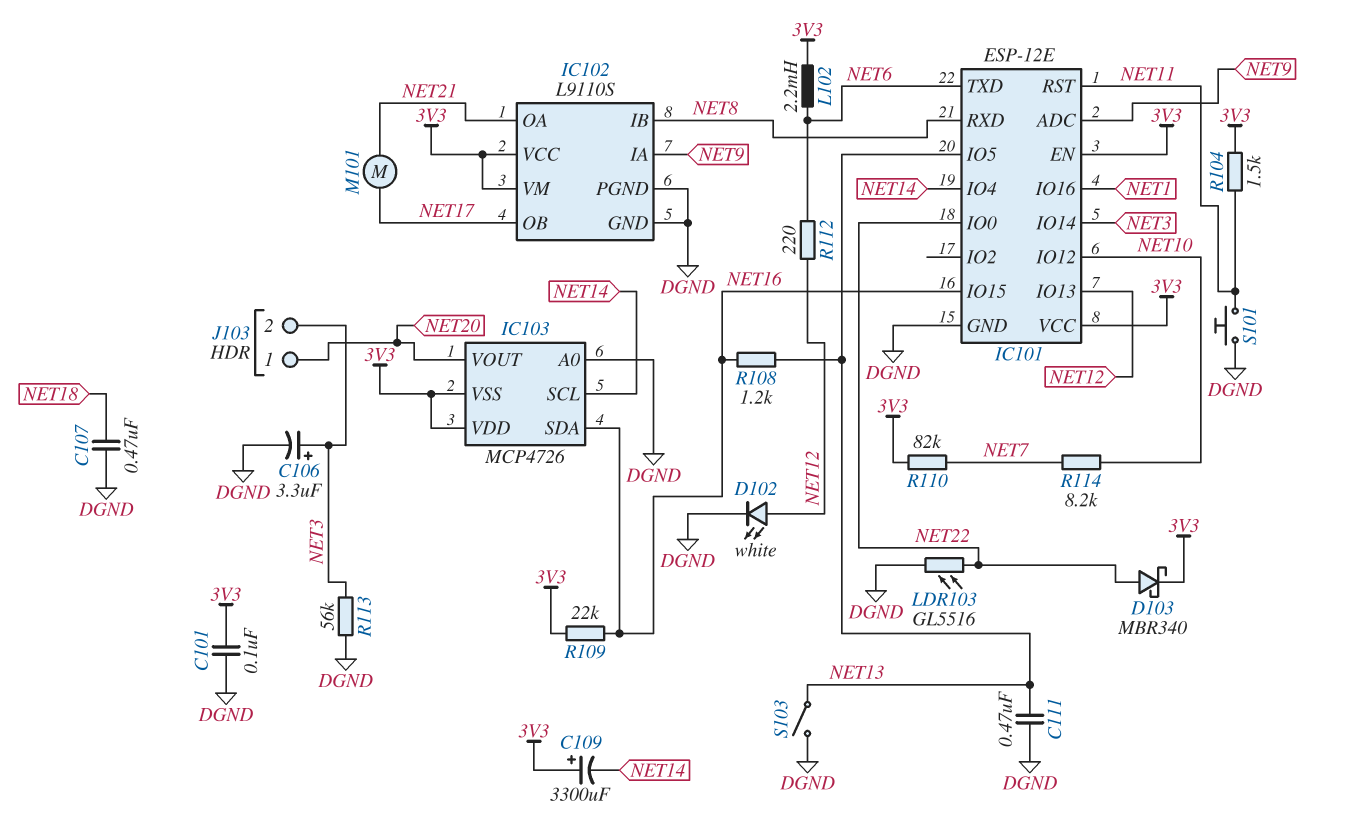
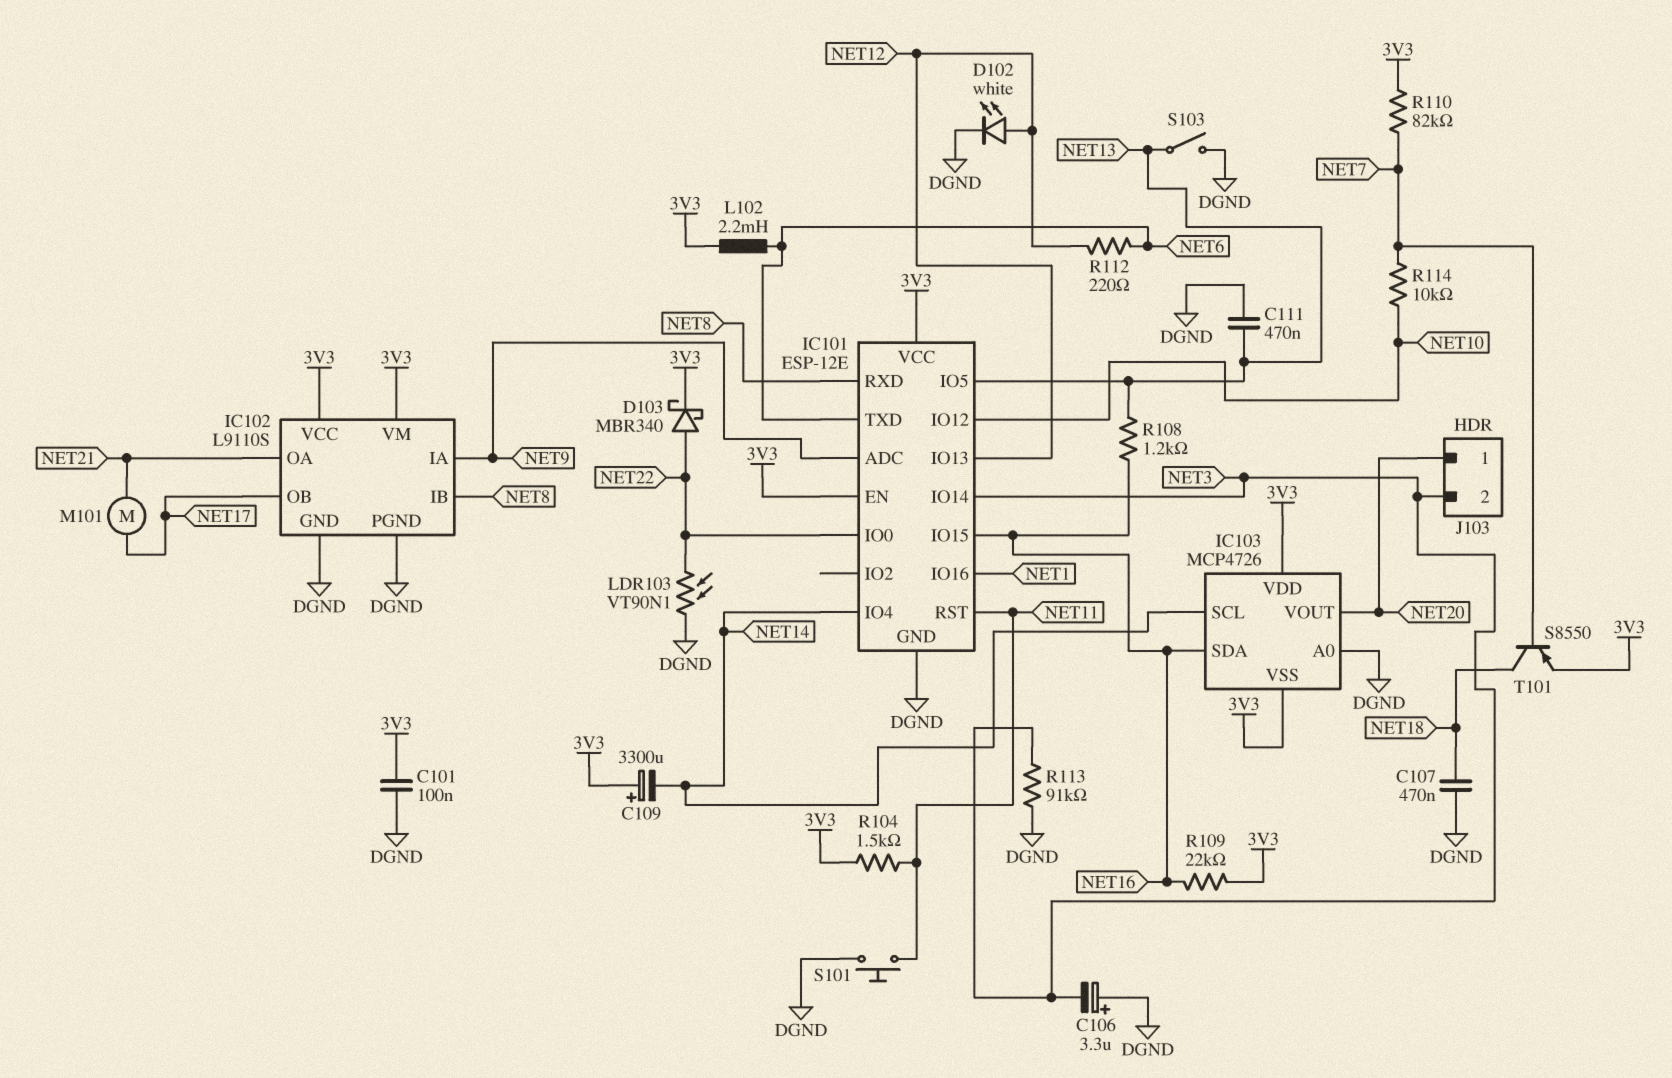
C106: 3.3uF (plus NET3, minus DGND) -> 3.3uF (plus DGND, minus NET3)
LDR103: GL5516 (DGND, NET22) -> VT90N1 (DGND, NET22)
R113: 56k (DGND, NET3) -> 91k (DGND, NET3)
R114: 8.2k (NET7, NET10) -> 10k (NET7, NET10)
T101: none -> PNP S8550 (B NET7, C NET18, E 3V3)

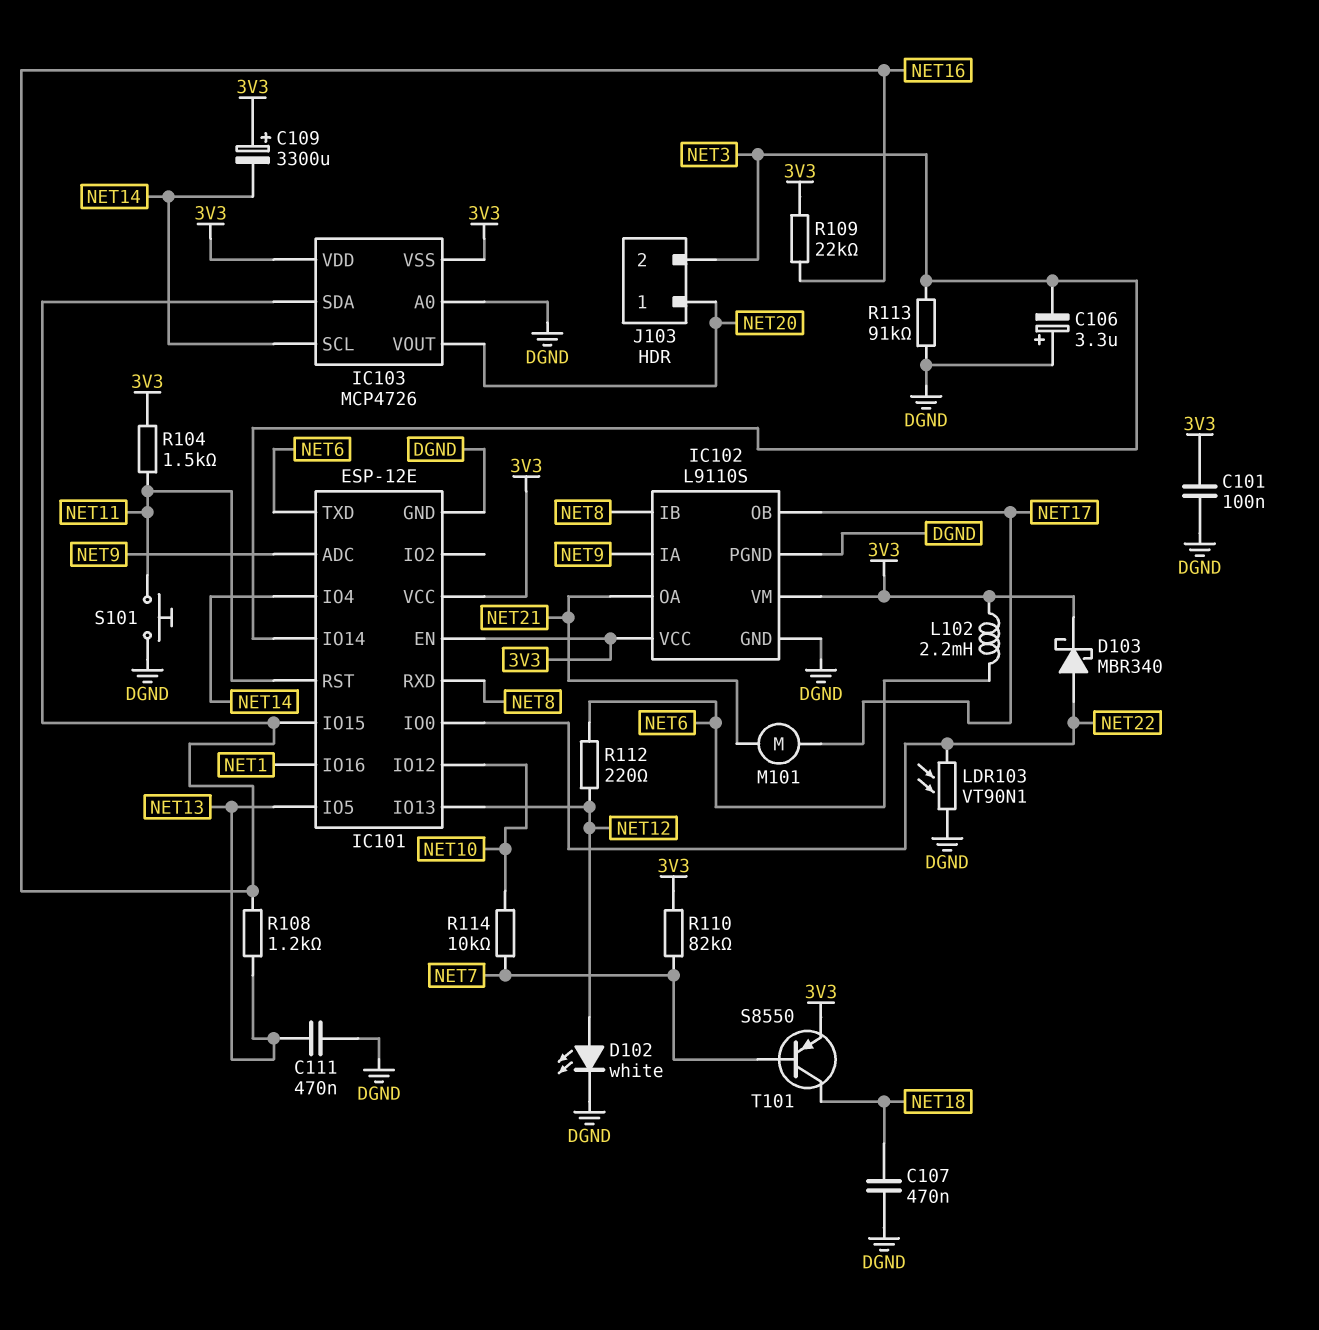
S103: switch (DGND, NET13) -> none

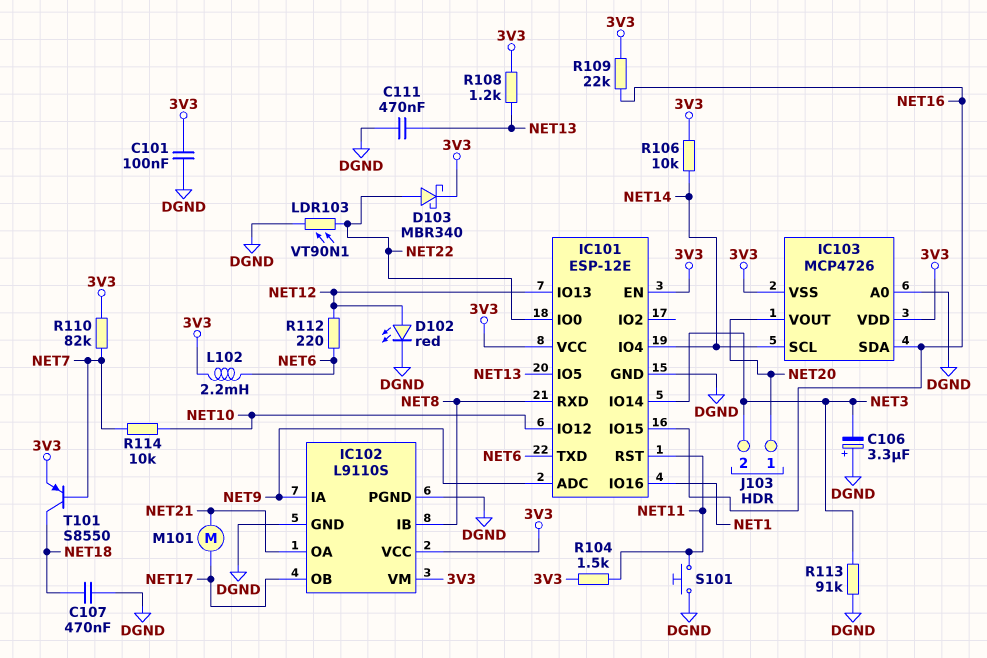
C109: 3300uF (plus 3V3, minus NET14) -> none
D102: LED white (A NET12, K DGND) -> LED red (A NET12, K DGND)
R106: none -> 10k (3V3, NET14)
R108: 1.2k (NET13, NET16) -> 1.2k (3V3, NET13)

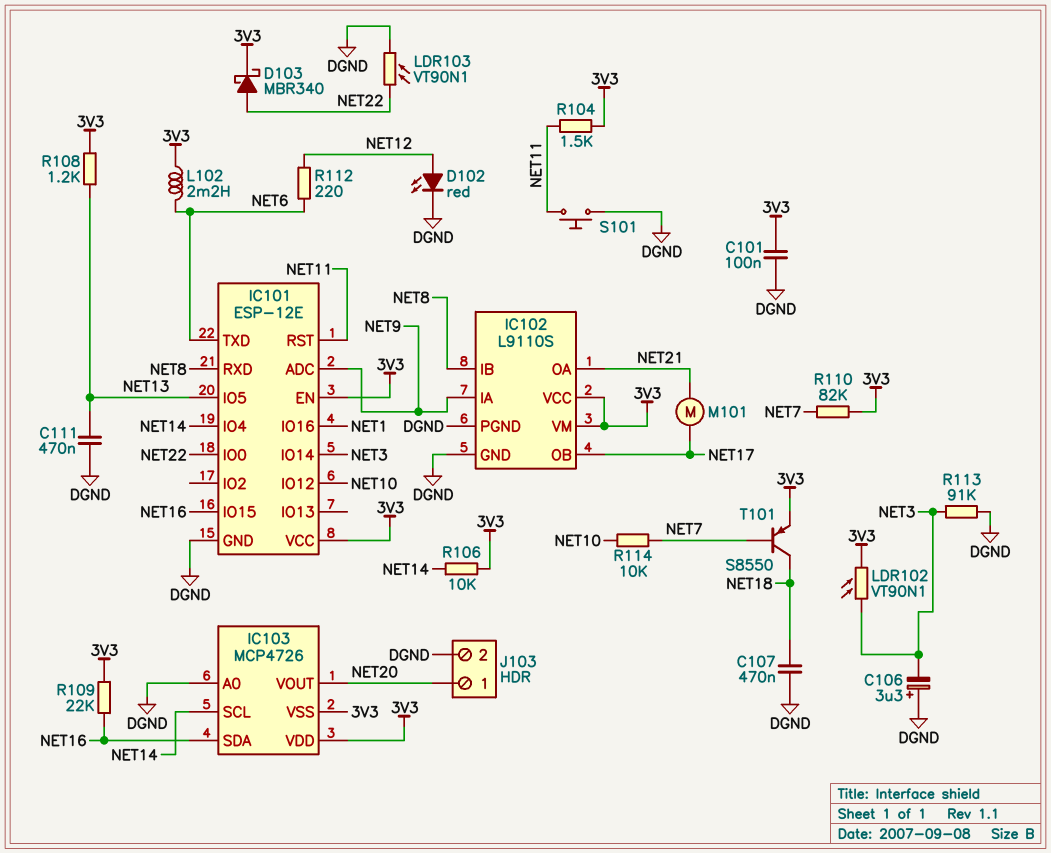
IC101 pin IO13: NET12 -> none
J103 pin 2: NET3 -> DGND
LDR102: none -> VT90N1 (3V3, NET3)

